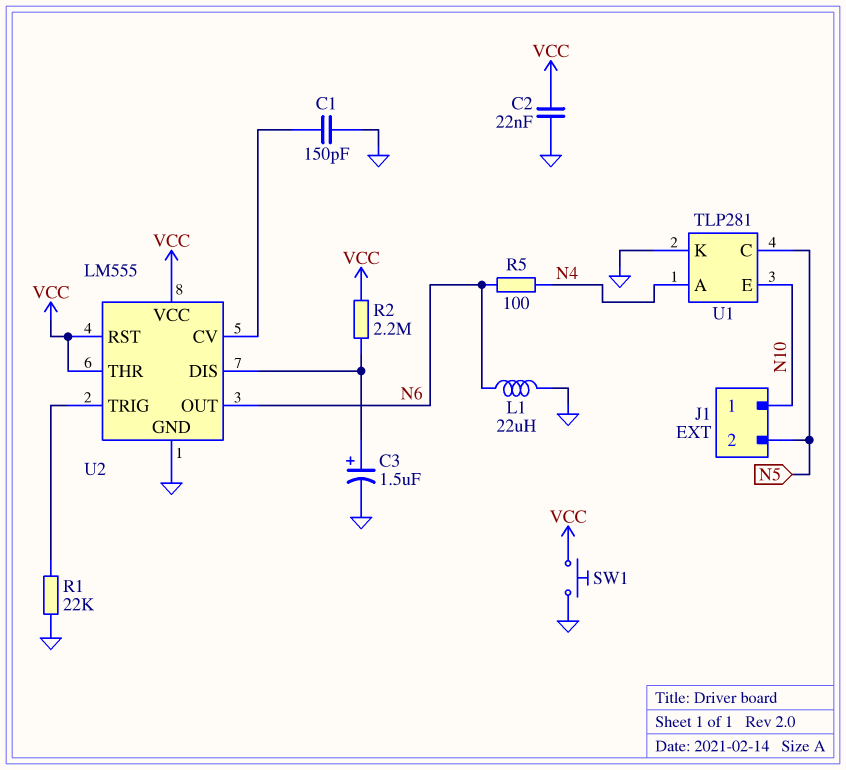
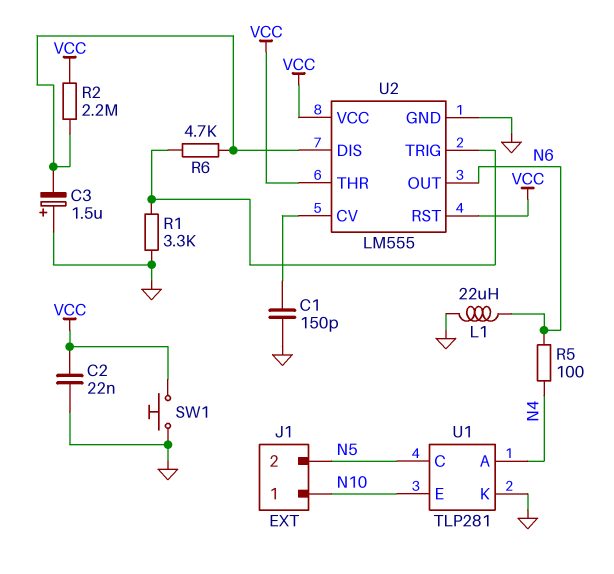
C3: 1.5uF (plus U2/DIS, minus GND) -> 1.5uF (plus GND, minus U2/DIS)
R1: 22k (GND, U2/TRIG) -> 3.3k (GND, U2/TRIG)
R6: none -> 4.7k (U2/DIS, U2/TRIG)

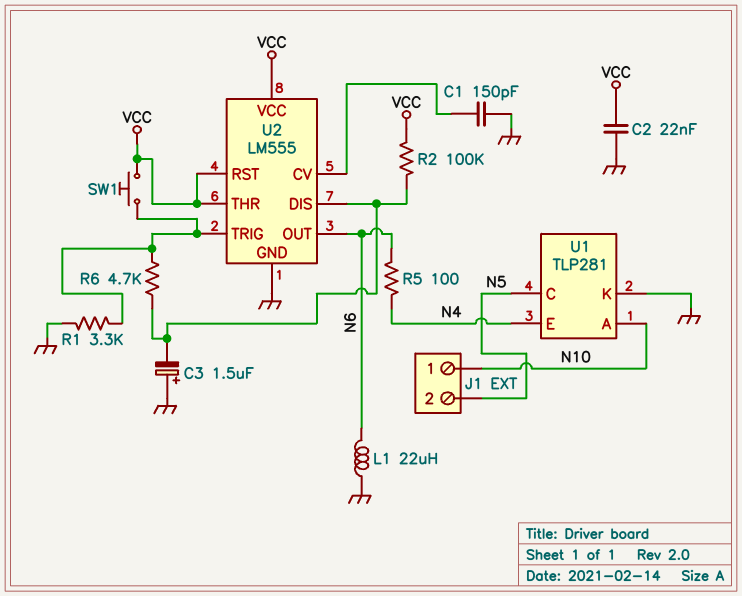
R2: 2.2M (U2/DIS, VCC) -> 100k (U2/DIS, VCC)
SW1: button (GND, VCC) -> button (U2/TRIG, VCC)
U1 pin A: N4 -> N10
U1 pin E: N10 -> N4

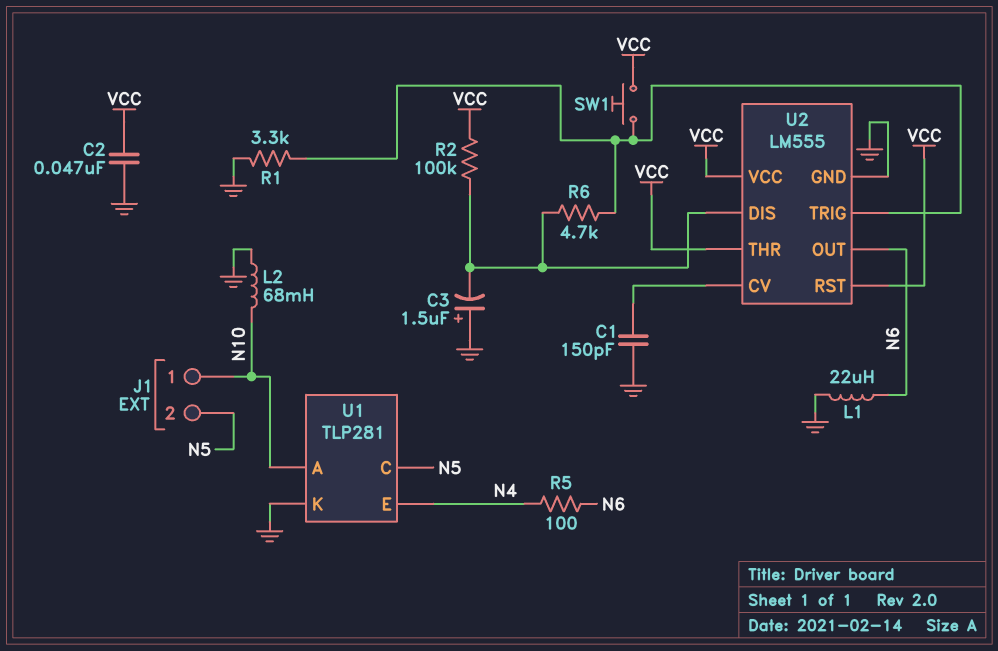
C2: 22nF (GND, VCC) -> 47nF (GND, VCC)
L2: none -> 68mH (GND, N10)

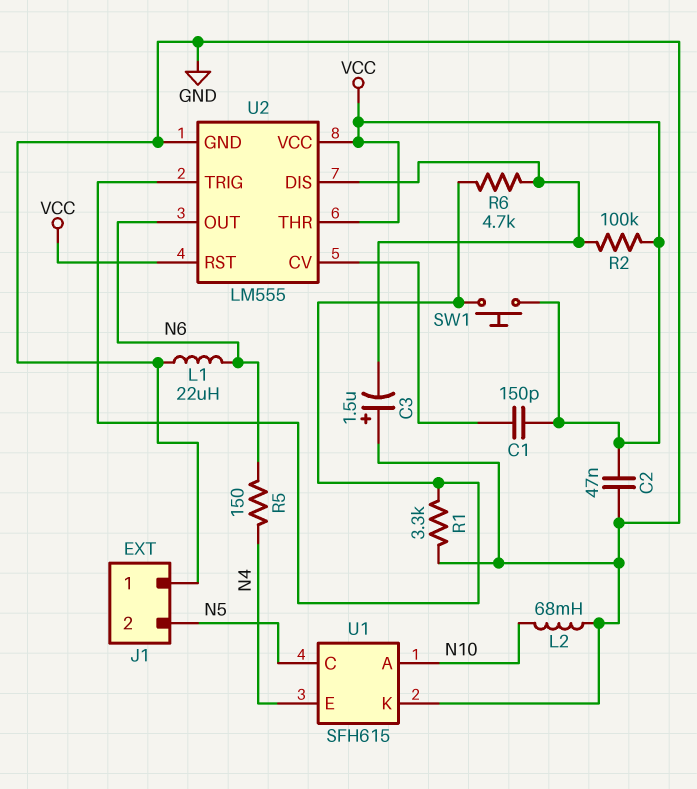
C1: 150pF (GND, U2/CV) -> 150pF (U2/CV, VCC)
J1 pin 1: N10 -> GND
R5: 100 (N4, N6) -> 150 (N4, N6)
U1: TLP281 -> SFH615

